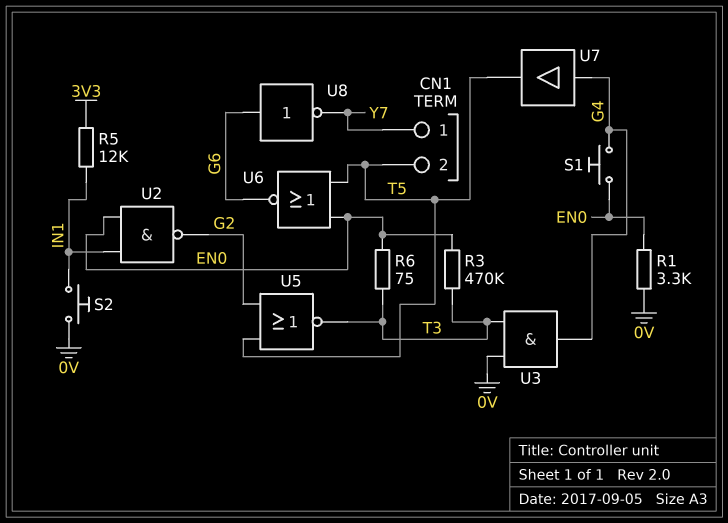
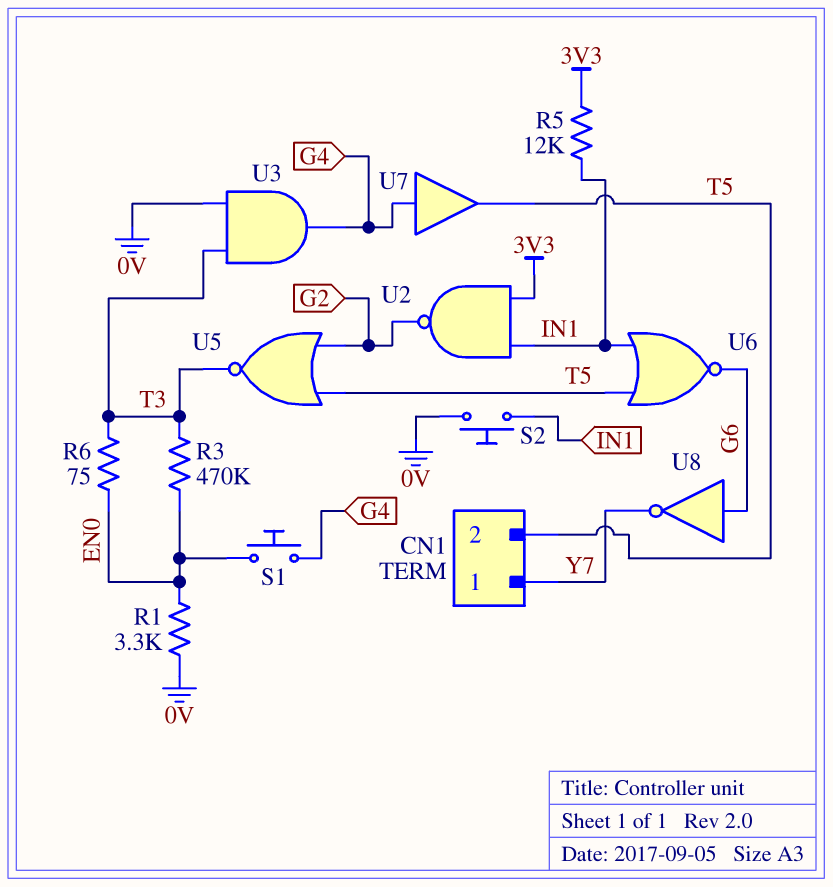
U2: NAND (in EN0, in IN1, out G2) -> NAND (in 3V3, in IN1, out G2)
U6: NOR (in EN0, in T5, out G6) -> NOR (in IN1, in T5, out G6)

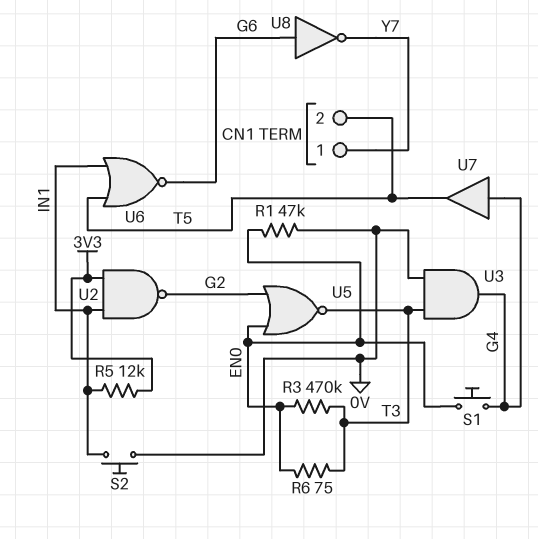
R1: 3.3k (0V, EN0) -> 47k (0V, EN0)
U5: NOR (in G2, in T5, out T3) -> NOR (in EN0, in G2, out T3)

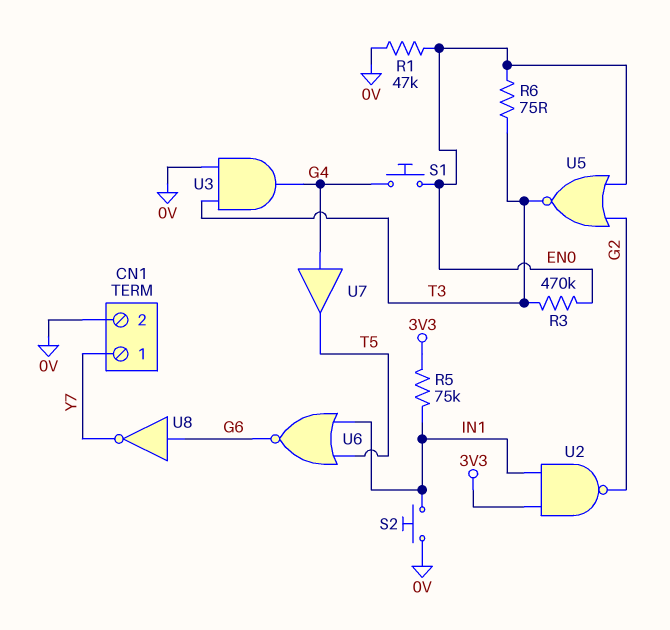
CN1 pin 2: T5 -> 0V
R5: 12k (3V3, IN1) -> 75k (3V3, IN1)

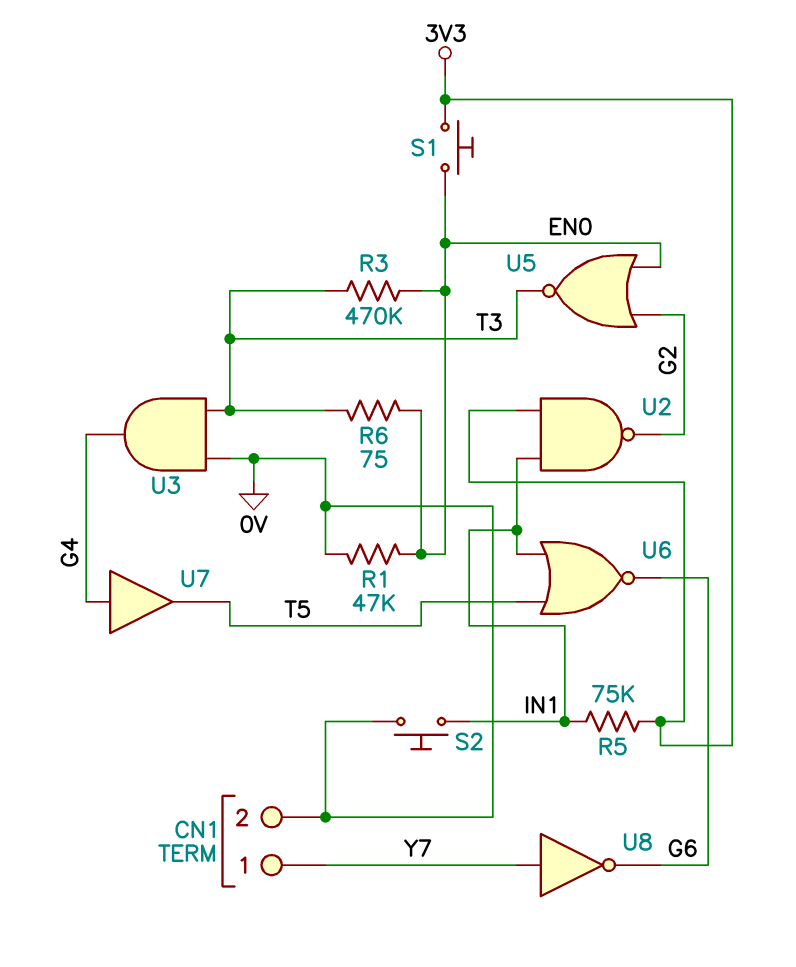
S1: button (EN0, G4) -> button (3V3, EN0)
U8: NOT (in G6, out Y7) -> NOT (in Y7, out G6)

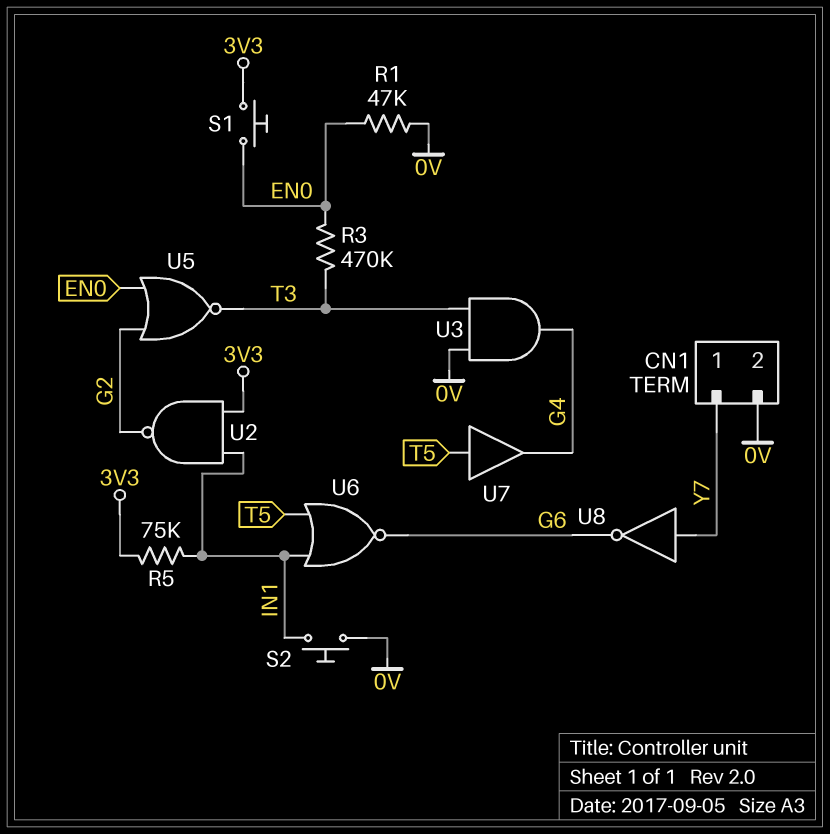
R6: 75 (EN0, T3) -> none
U7: buffer (in G4, out T5) -> buffer (in T5, out G4)

